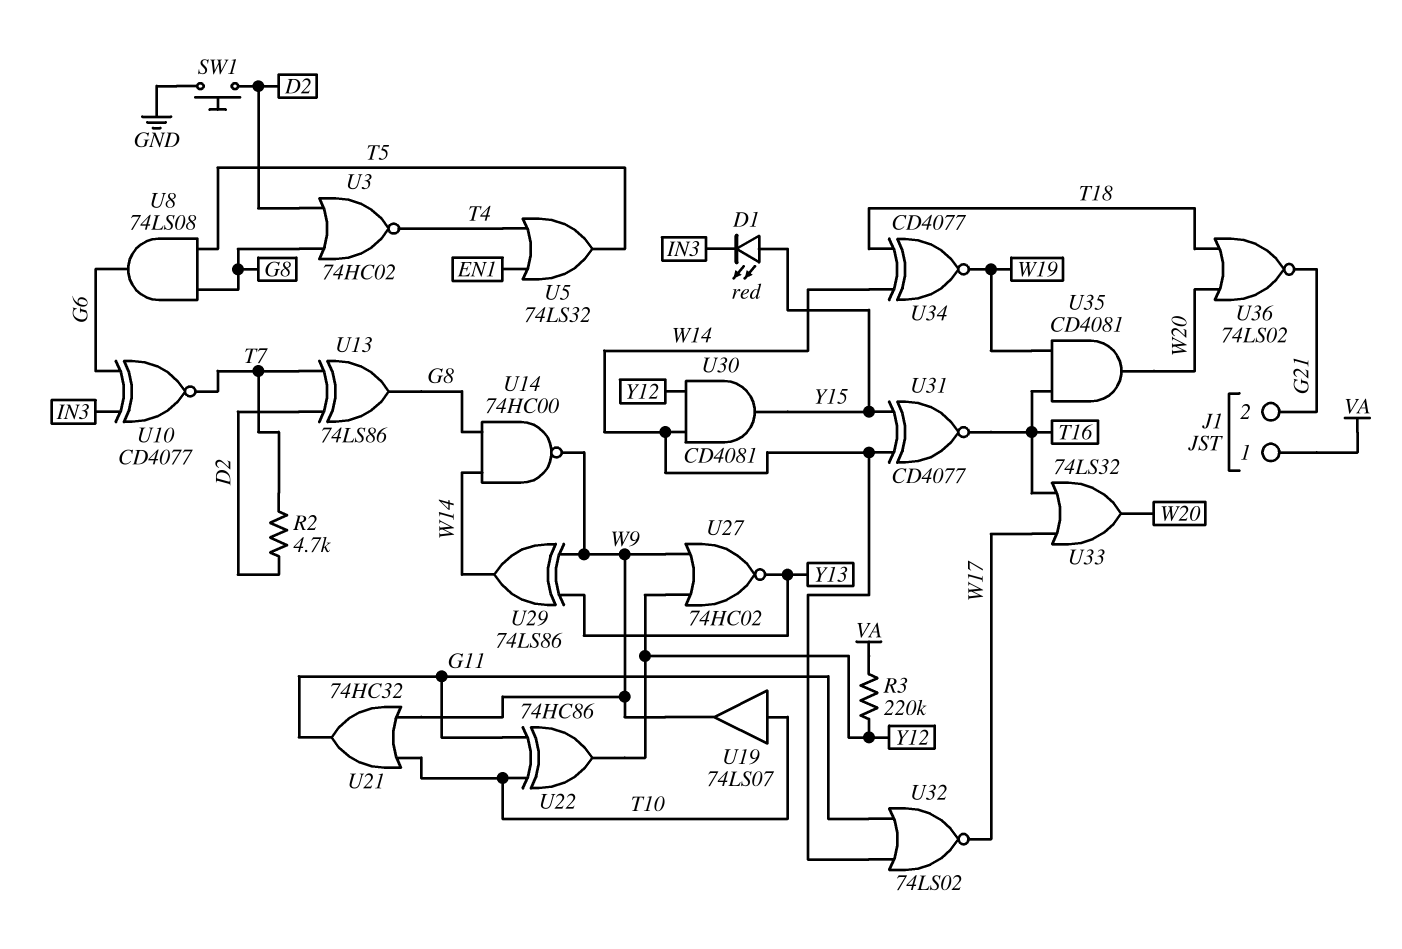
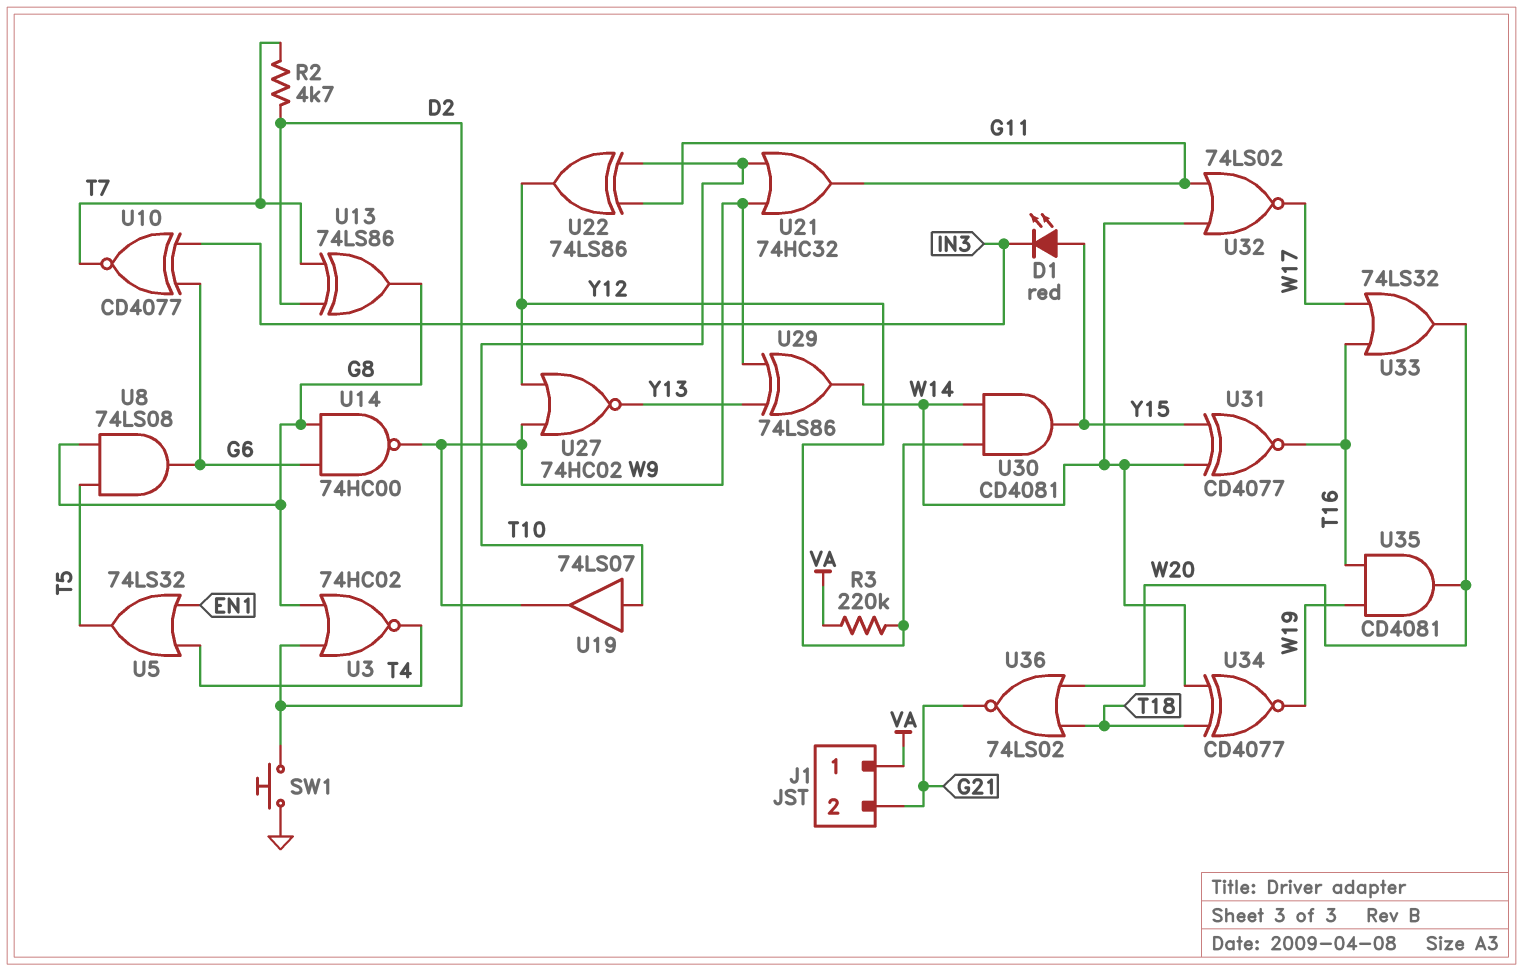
U14: NAND 74HC00 (in G8, in W14, out W9) -> NAND 74HC00 (in G6, in G8, out W9)
U22: XOR 74HC86 (in G11, in T10, out Y12) -> XOR 74LS86 (in G11, in T10, out Y12)

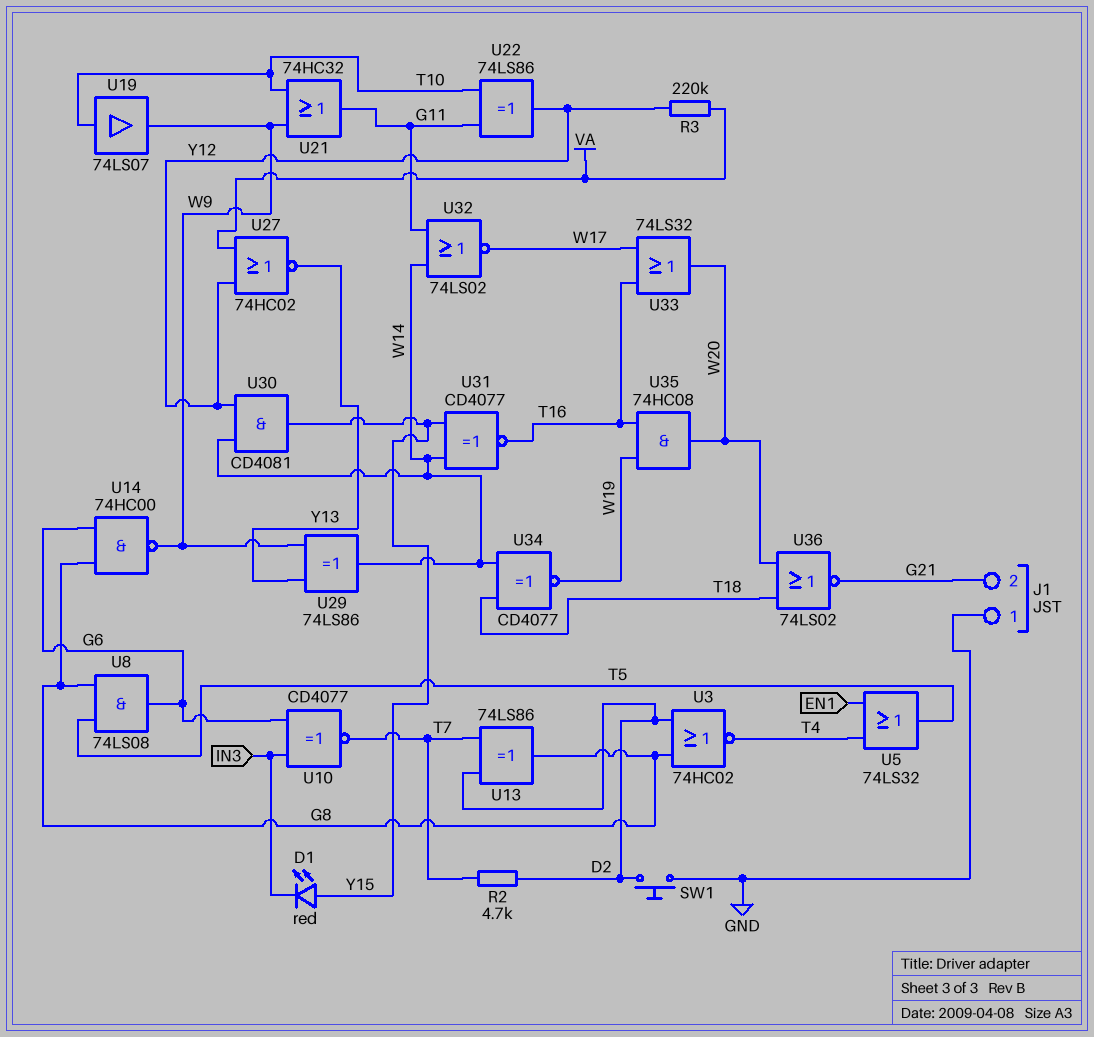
J1 pin 1: VA -> GND
U27: NOR 74HC02 (in W9, in Y12, out Y13) -> NOR 74HC02 (in VA, in Y12, out Y13)
U35: AND CD4081 (in T16, in W19, out W20) -> AND 74HC08 (in T16, in W19, out W20)

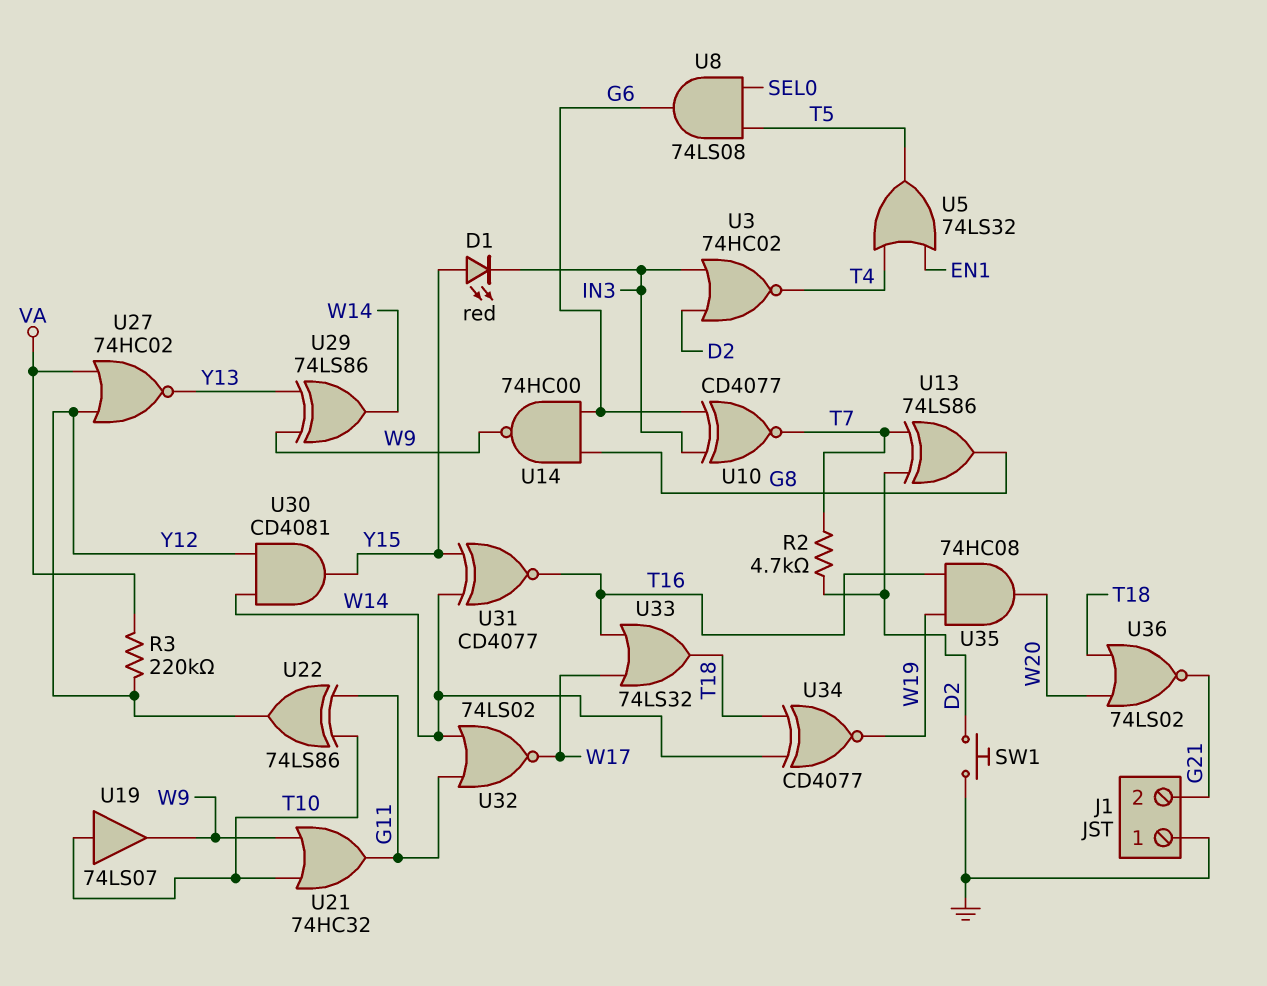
U3: NOR 74HC02 (in D2, in G8, out T4) -> NOR 74HC02 (in D2, in IN3, out T4)
U8: AND 74LS08 (in G8, in T5, out G6) -> AND 74LS08 (in SEL0, in T5, out G6)
U33: OR 74LS32 (in T16, in W17, out W20) -> OR 74LS32 (in T16, in W17, out T18)

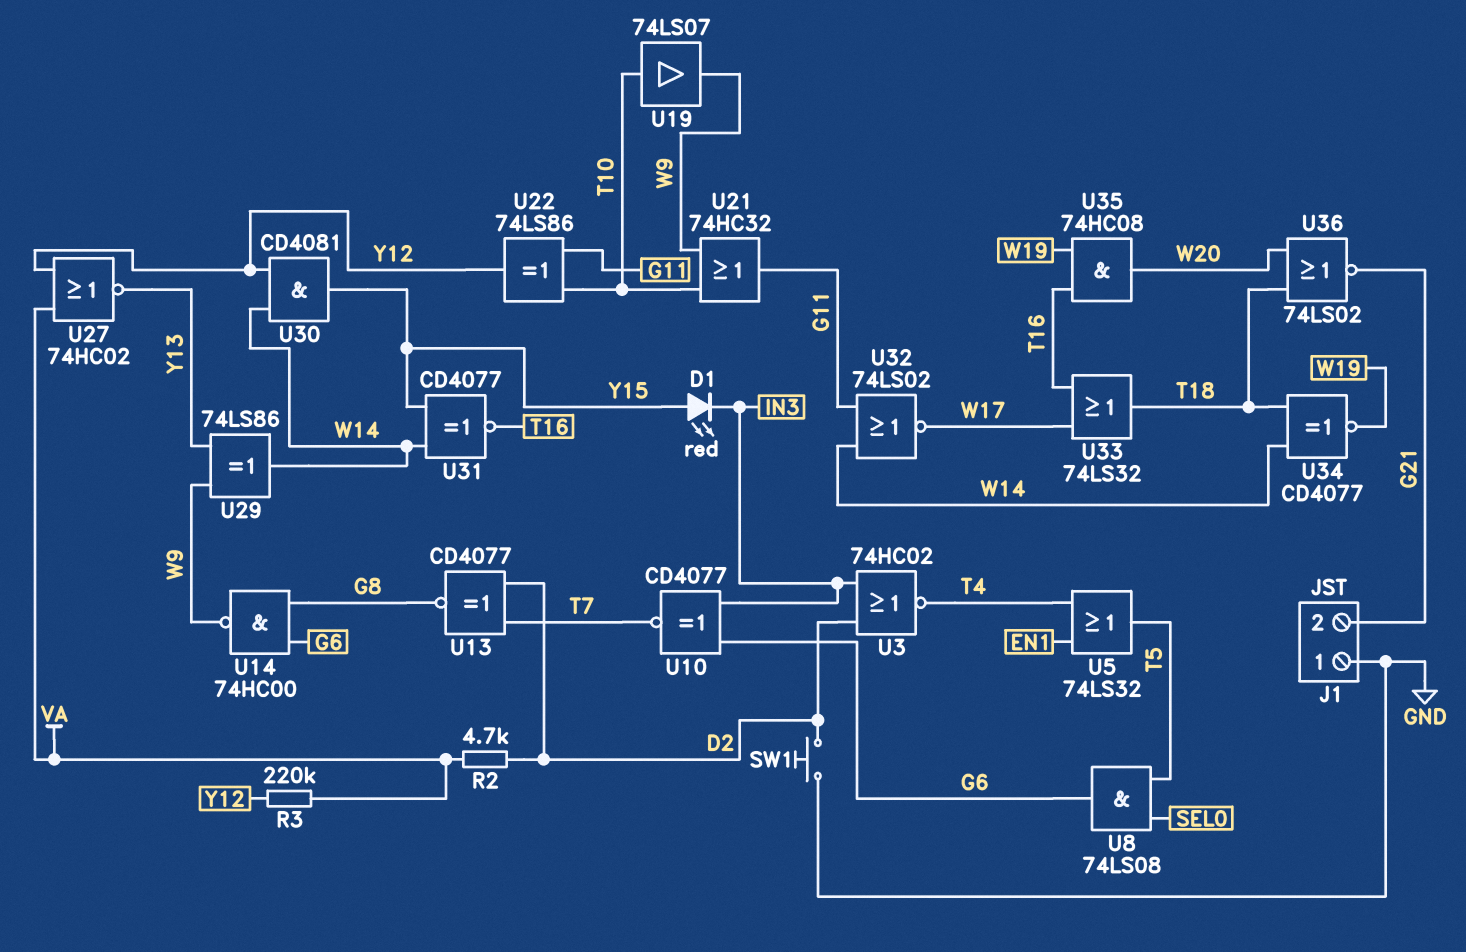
R2: 4.7k (D2, T7) -> 4.7k (D2, VA)
U13: XOR 74LS86 (in D2, in T7, out G8) -> XNOR CD4077 (in D2, in T7, out G8)

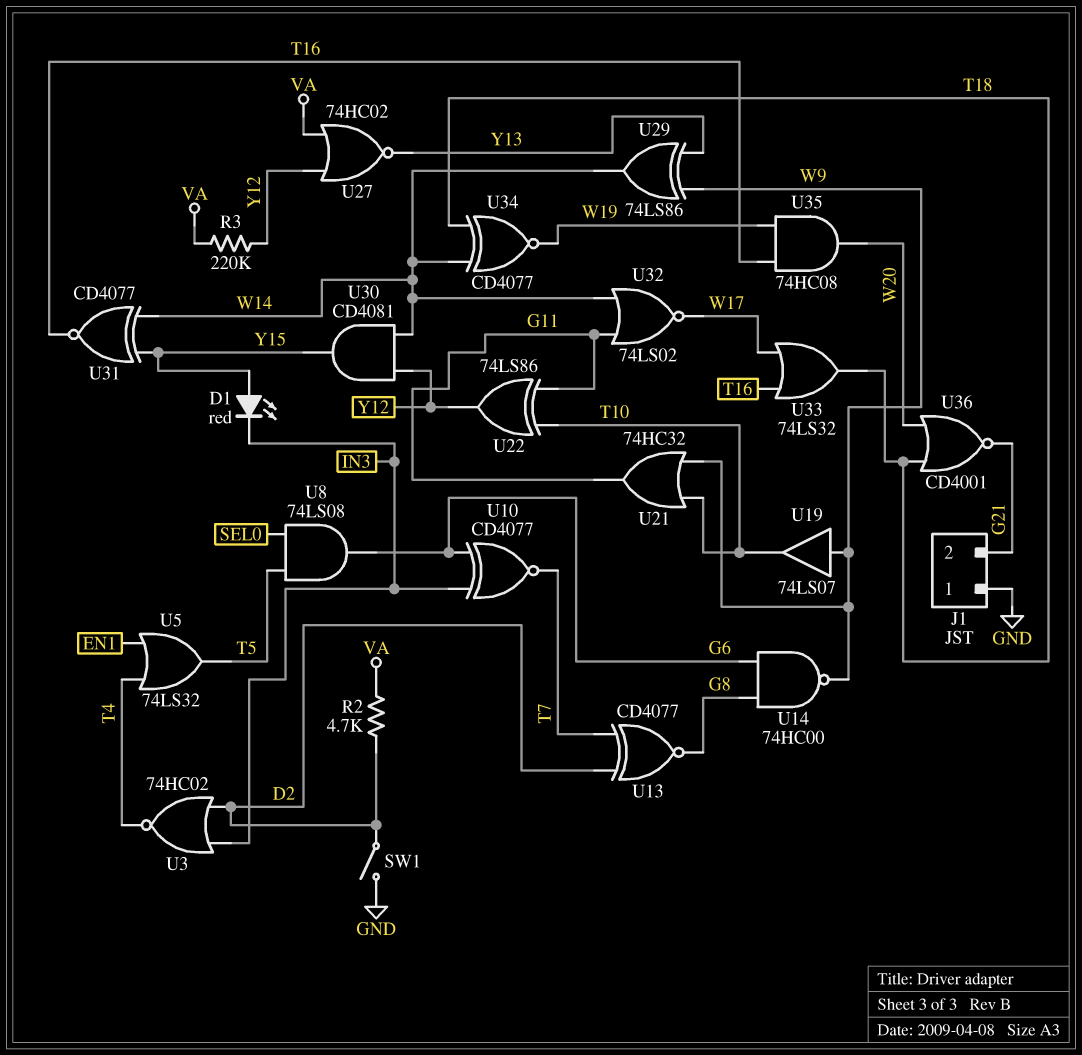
SW1: button (D2, GND) -> switch (D2, GND)
U19: buffer 74LS07 (in T10, out W9) -> buffer 74LS07 (in W9, out T10)
U36: NOR 74LS02 (in T18, in W20, out G21) -> NOR CD4001 (in T18, in W20, out G21)

